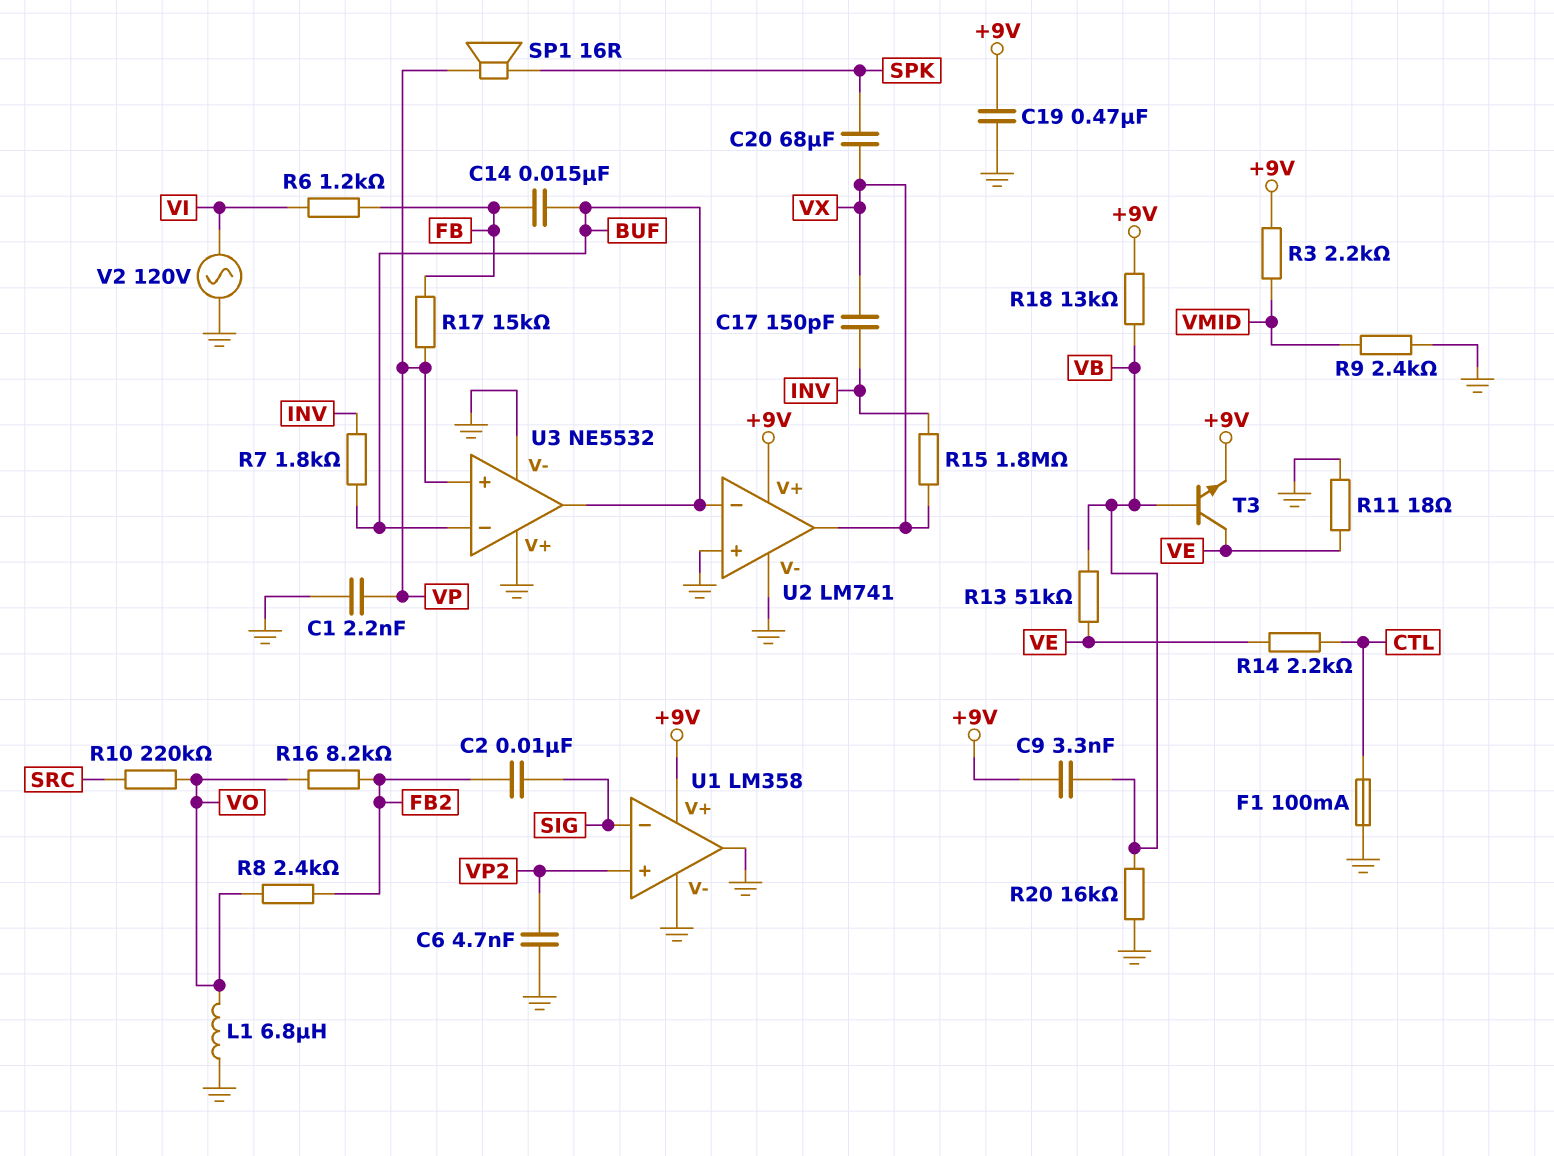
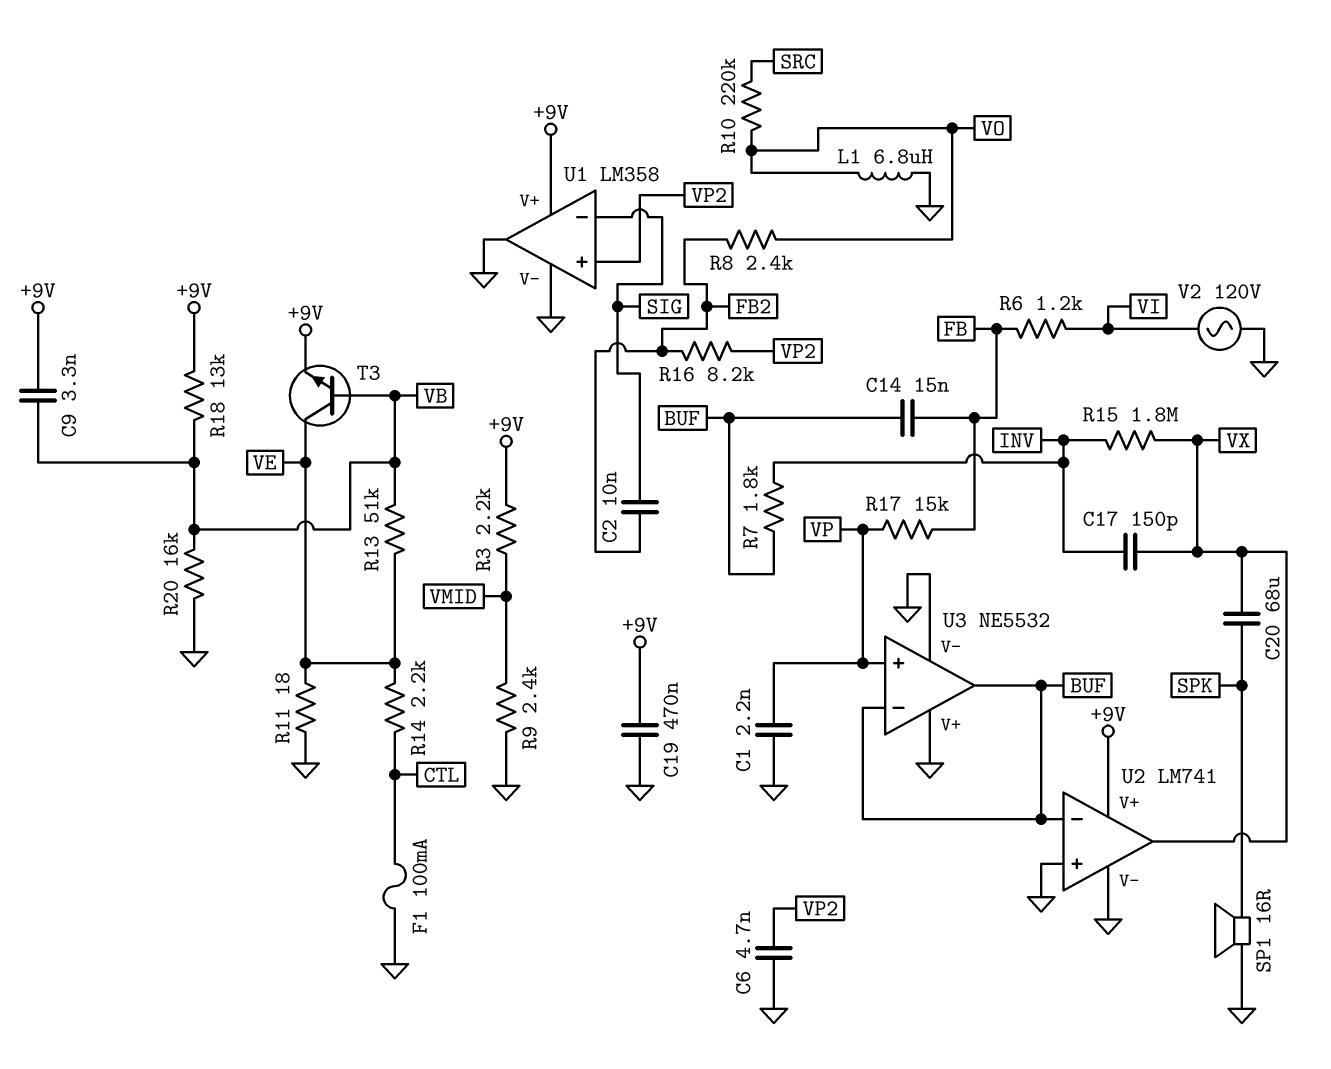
R16: 8.2k (FB2, VO) -> 8.2k (FB2, VP2)
SP1: speaker 16R (SPK, VP) -> speaker 16R (GND, SPK)

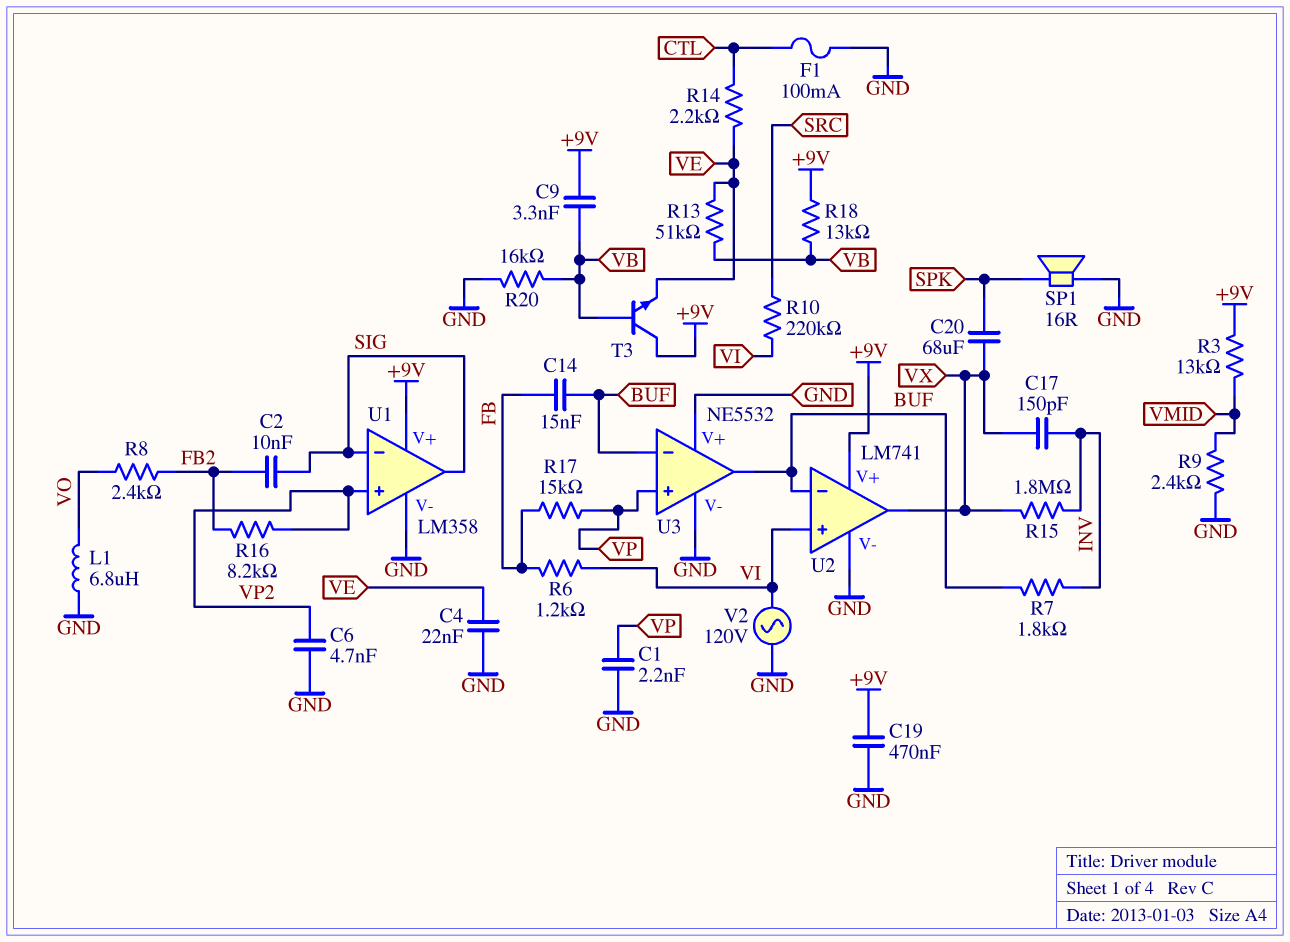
C4: none -> 22nF (GND, VE)
R3: 2.2k (+9V, VMID) -> 13k (+9V, VMID)
R10: 220k (SRC, VO) -> 220k (SRC, VI)
R11: 18 (GND, VE) -> none
T3: NPN (B VB, C VE, E +9V) -> NPN (B VB, C +9V, E VE)
U1 pin out: GND -> SIG
U2 pin in+: GND -> VI

